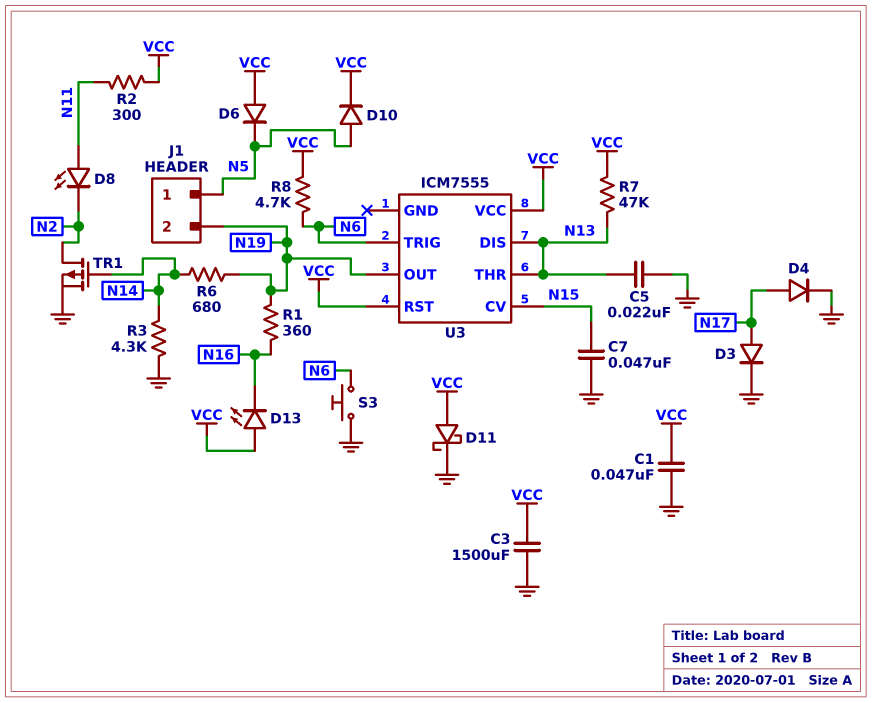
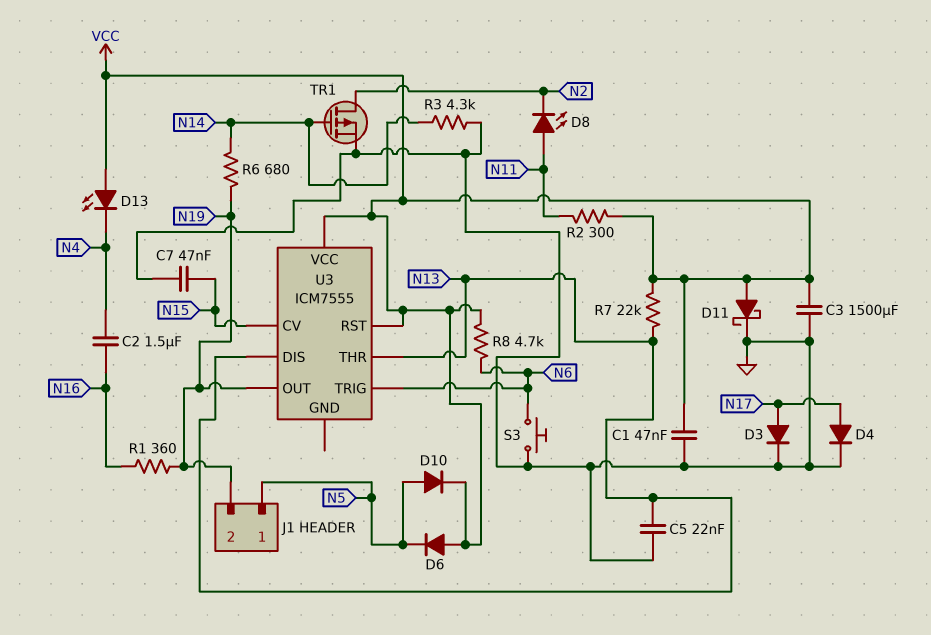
C2: none -> 1.5uF (N4, N16)
D13: LED (A VCC, K N16) -> LED (A VCC, K N4)
R7: 47k (N13, VCC) -> 22k (N13, VCC)

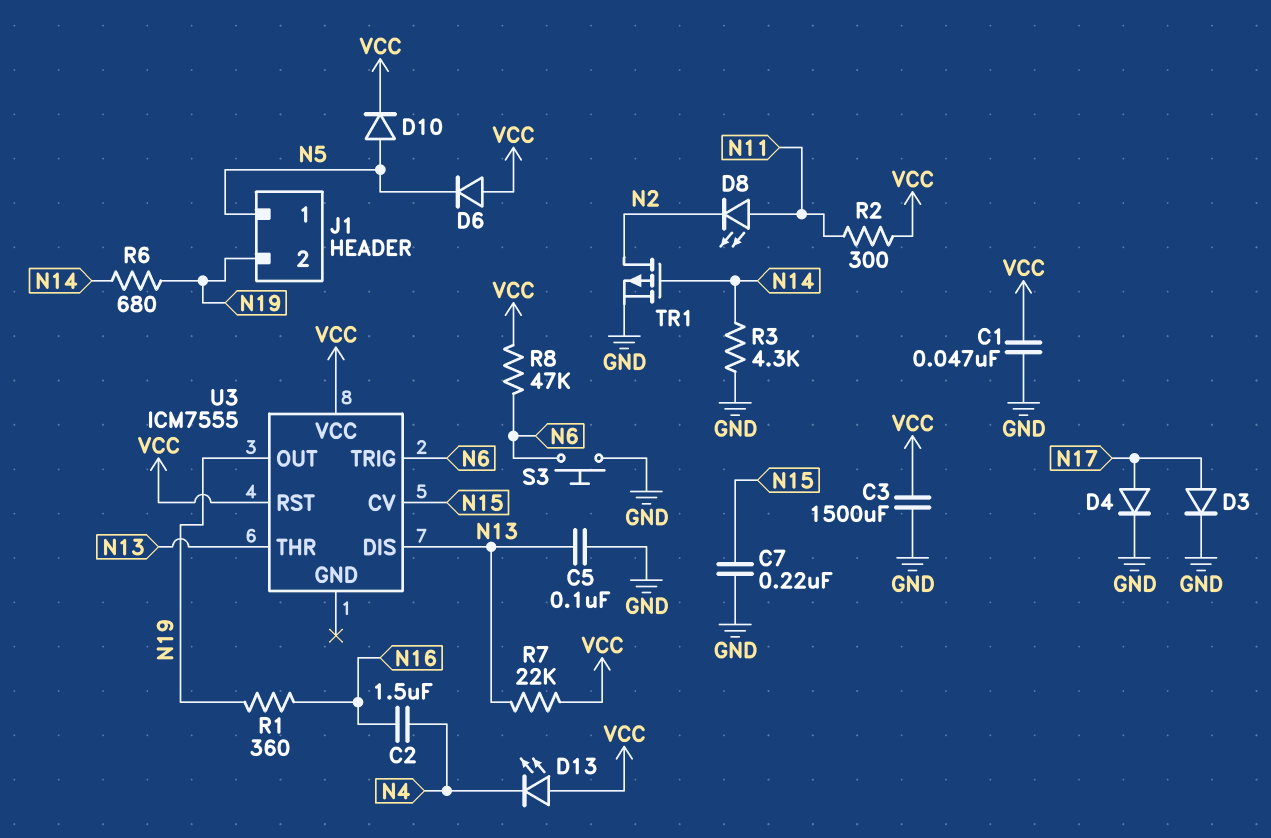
C5: 22nF (GND, N13) -> 100nF (GND, N13)
C7: 47nF (GND, N15) -> 220nF (GND, N15)
D11: schottky (A VCC, K GND) -> none
R8: 4.7k (N6, VCC) -> 47k (N6, VCC)

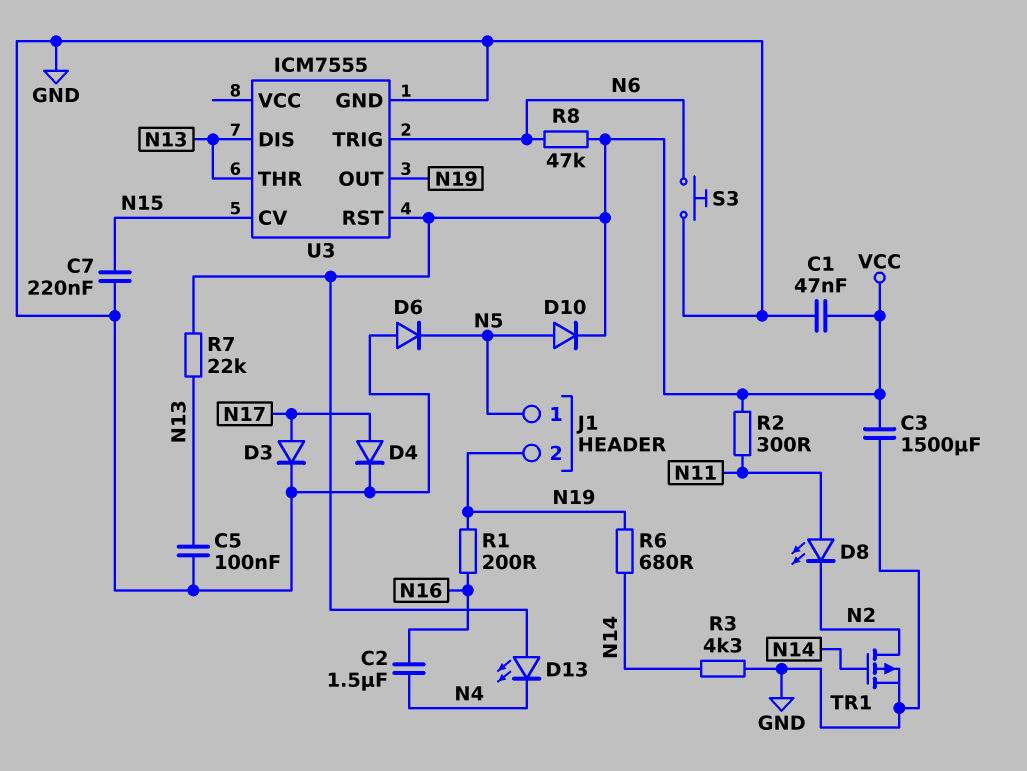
D6: diode (A VCC, K N5) -> diode (A GND, K N5)
R1: 360 (N16, N19) -> 200 (N16, N19)
U3 pin GND: none -> GND
U3 pin VCC: VCC -> none

